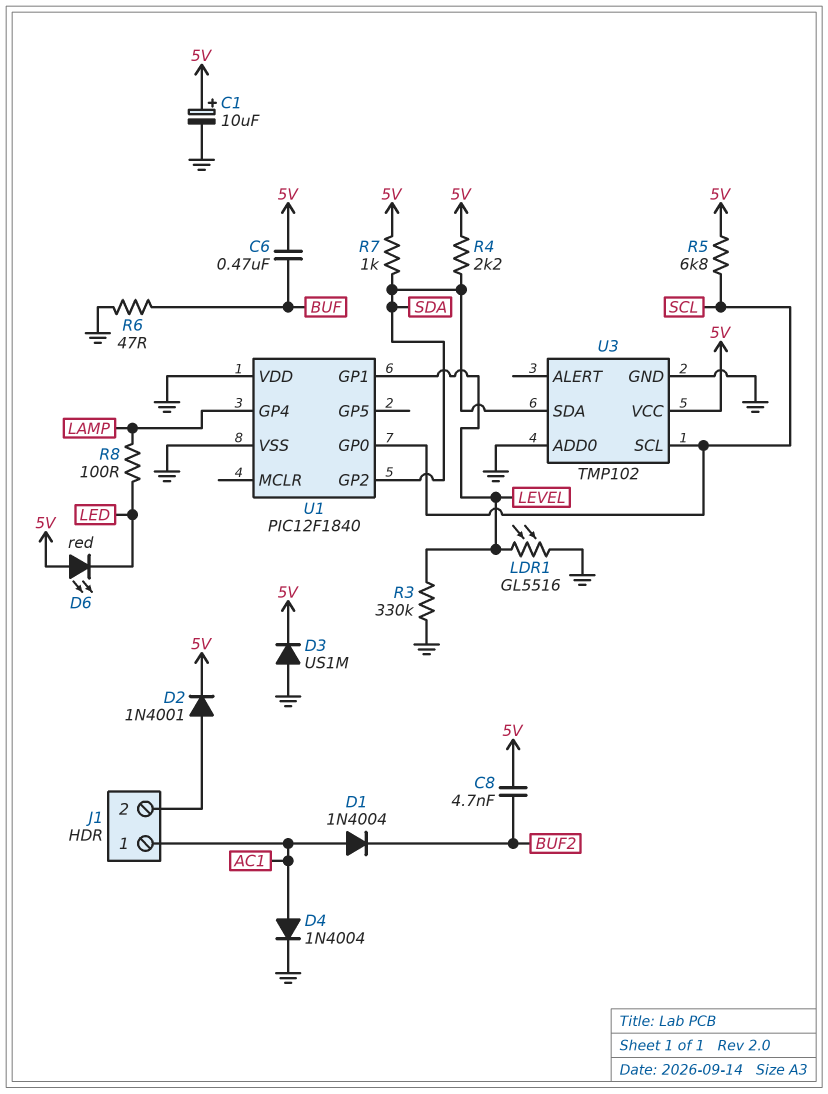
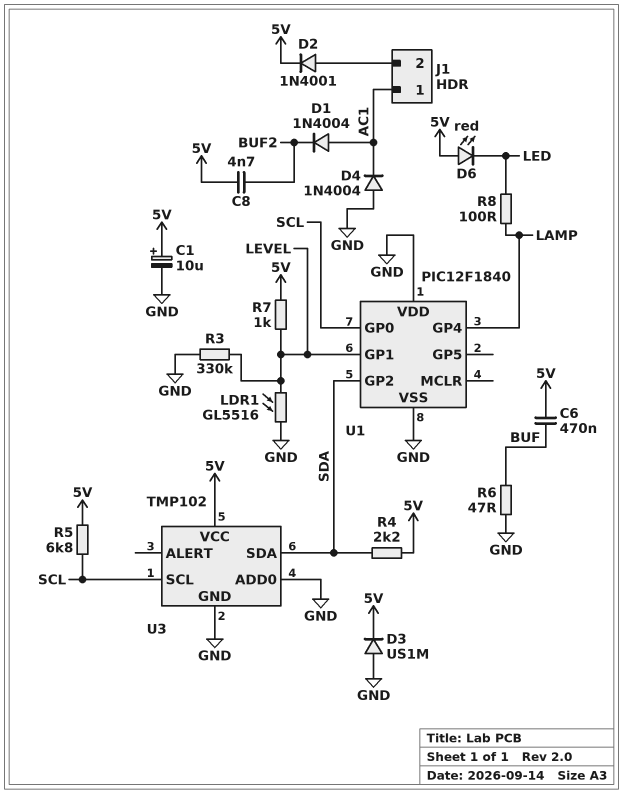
D4: diode 1N4004 (A AC1, K GND) -> diode 1N4004 (A GND, K AC1)
R7: 1k (5V, SDA) -> 1k (5V, LEVEL)

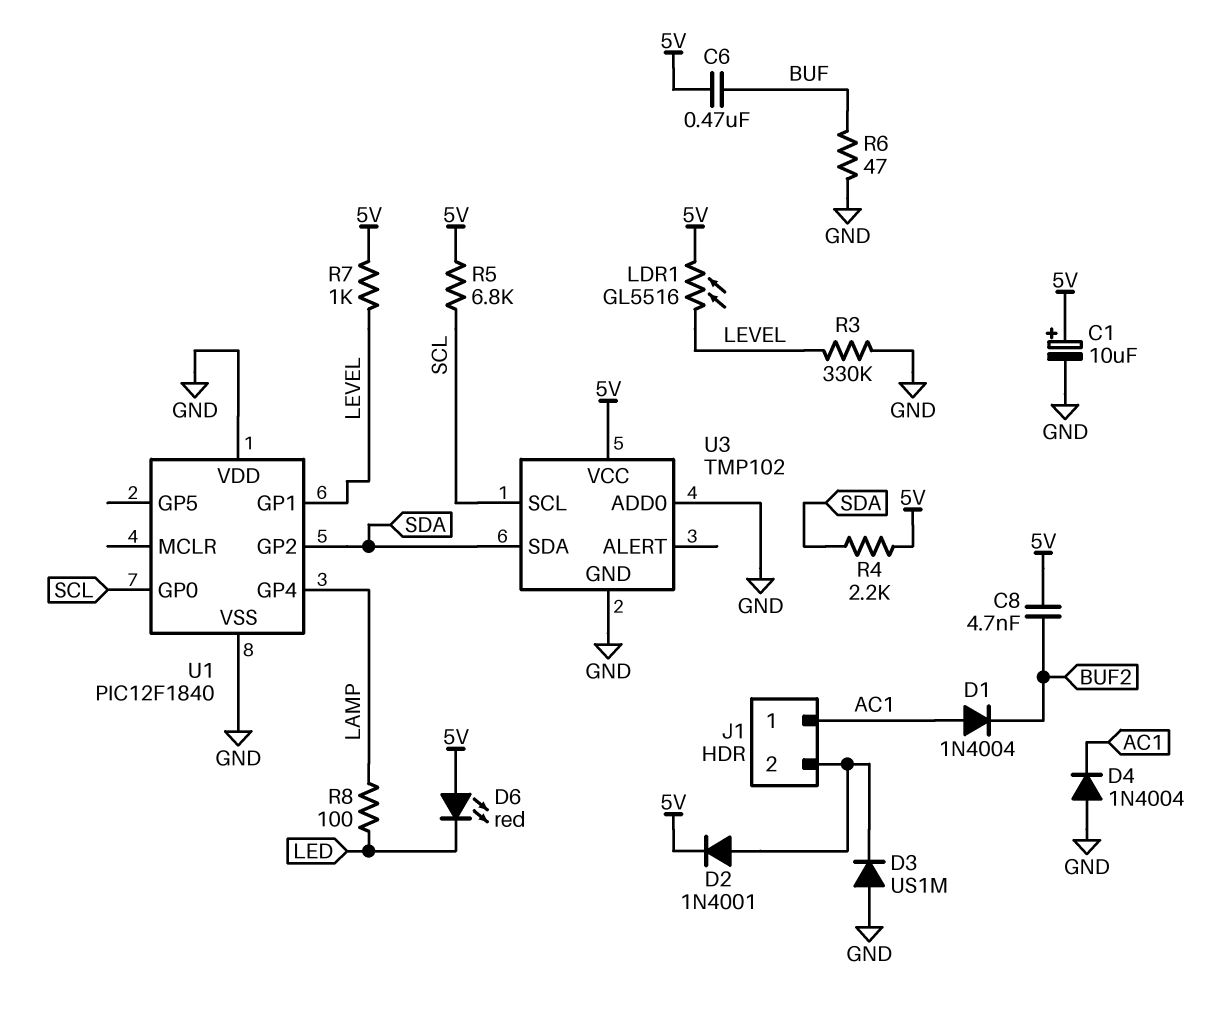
D3: diode US1M (A GND, K 5V) -> diode US1M (A GND, K J1/2)
LDR1: GL5516 (GND, LEVEL) -> GL5516 (5V, LEVEL)

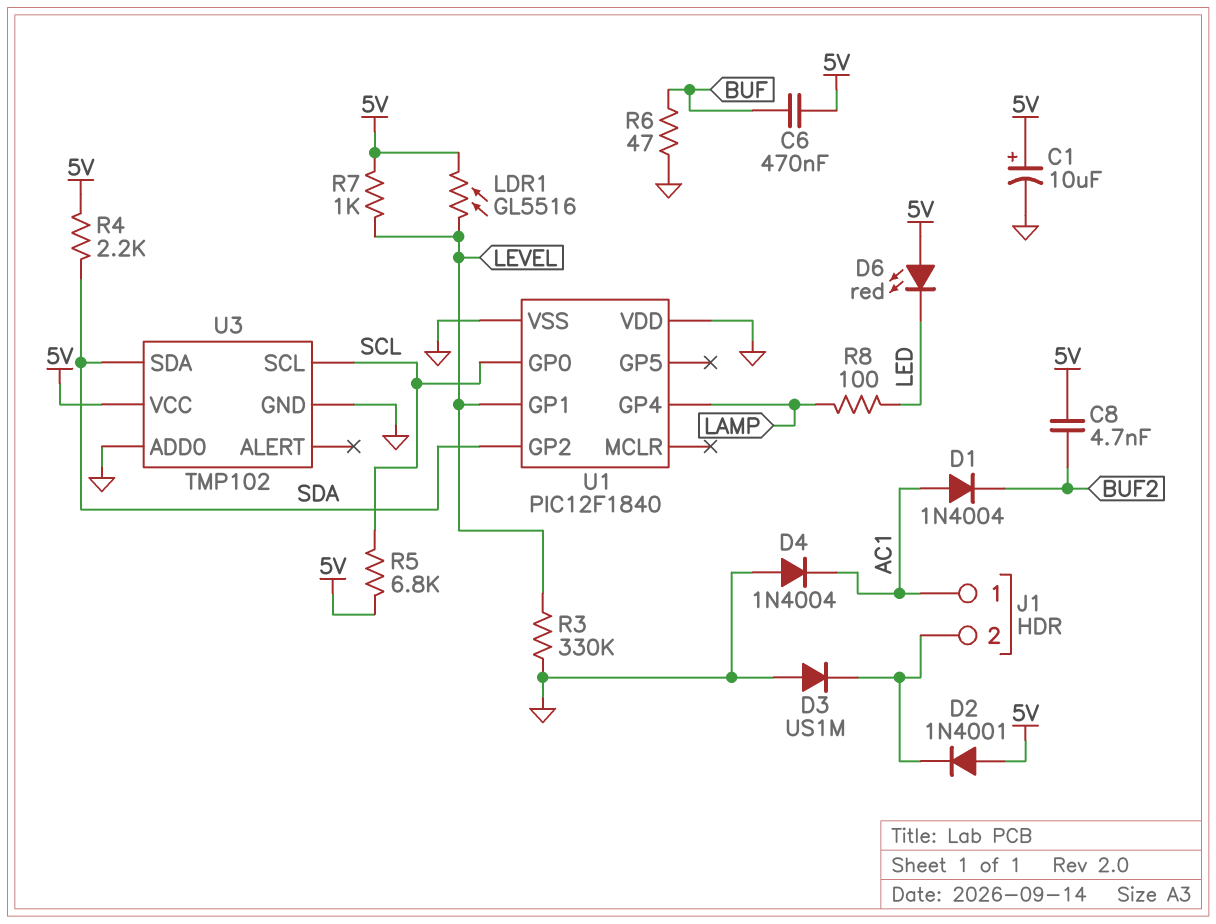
D2: diode 1N4001 (A J1/2, K 5V) -> diode 1N4001 (A 5V, K J1/2)

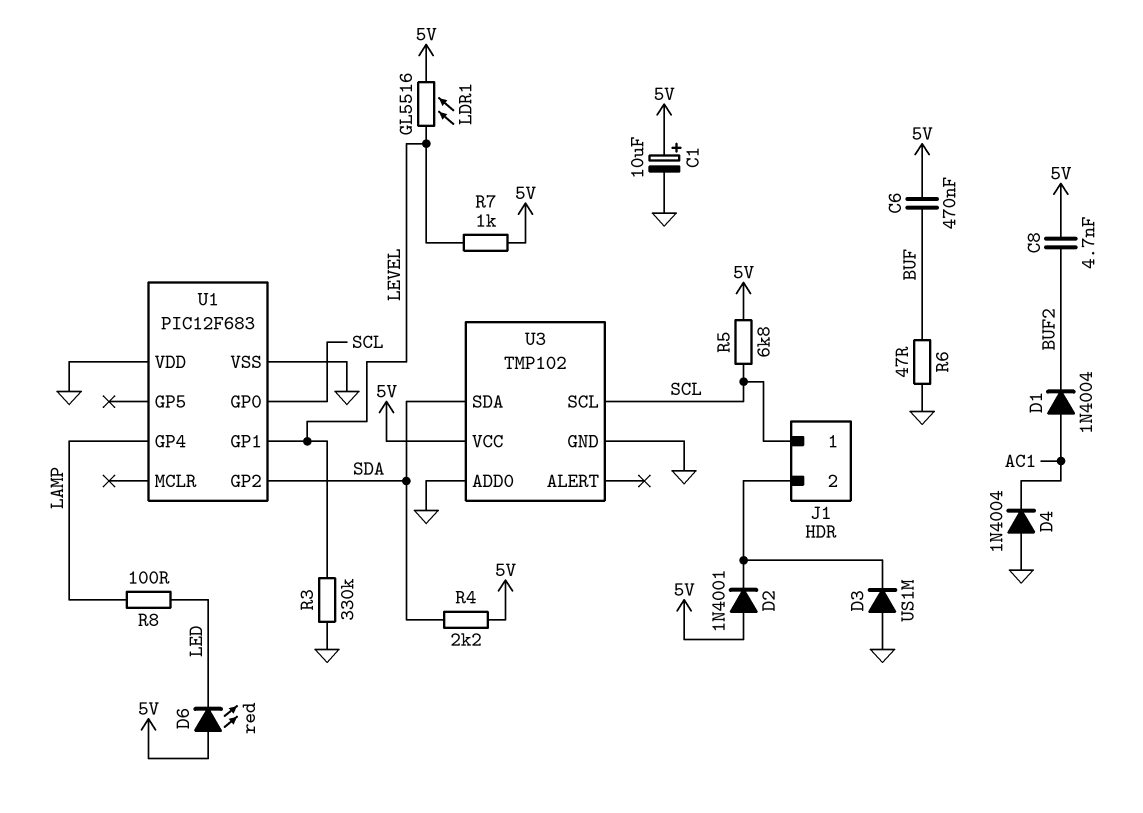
J1 pin 1: AC1 -> SCL
U1: PIC12F1840 -> PIC12F683

